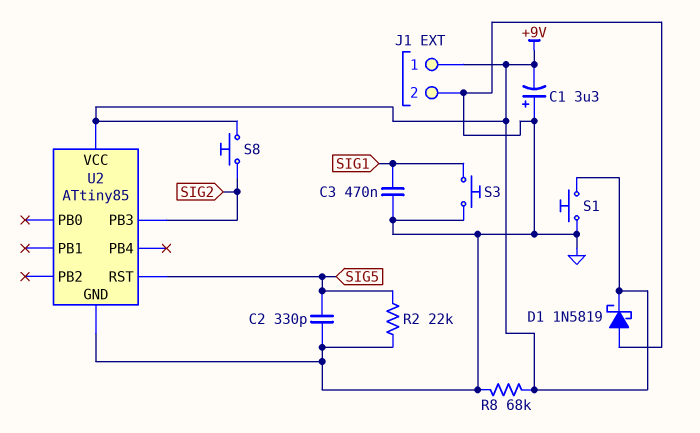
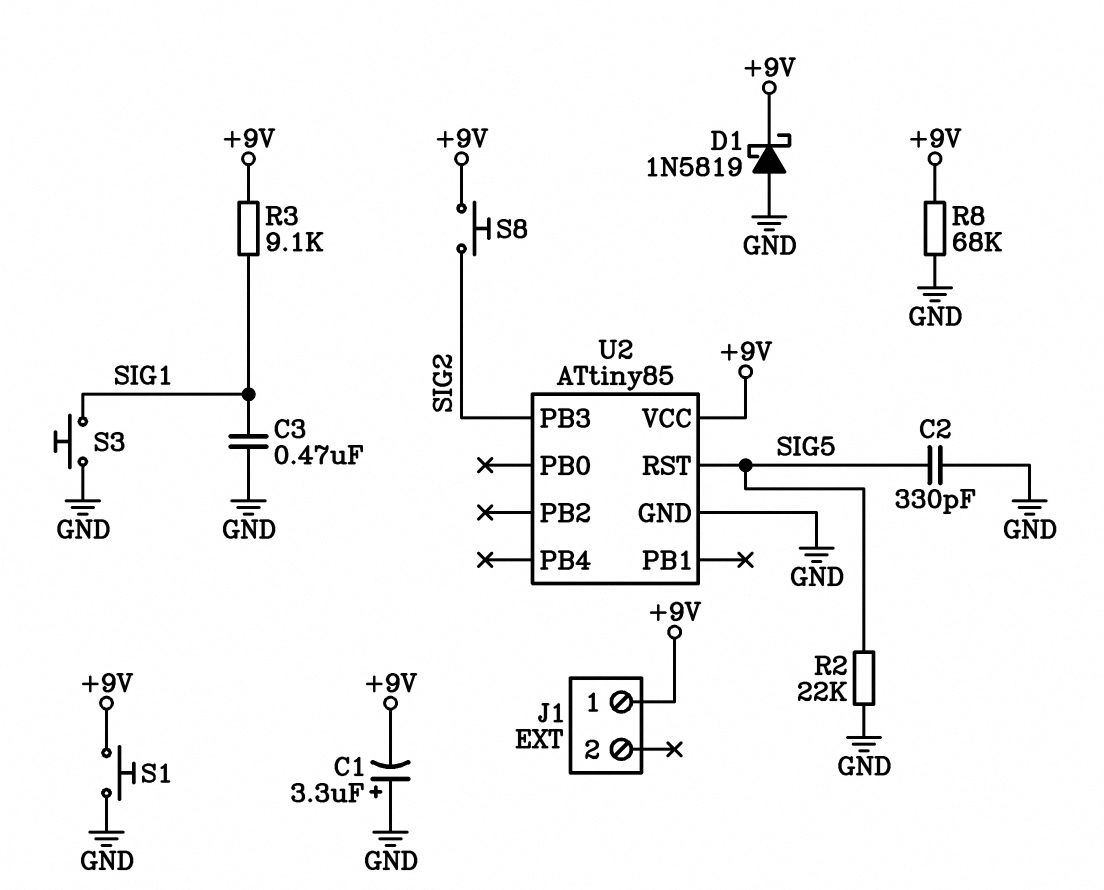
J1 pin 2: GND -> none
R3: none -> 9.1k (+9V, SIG1)

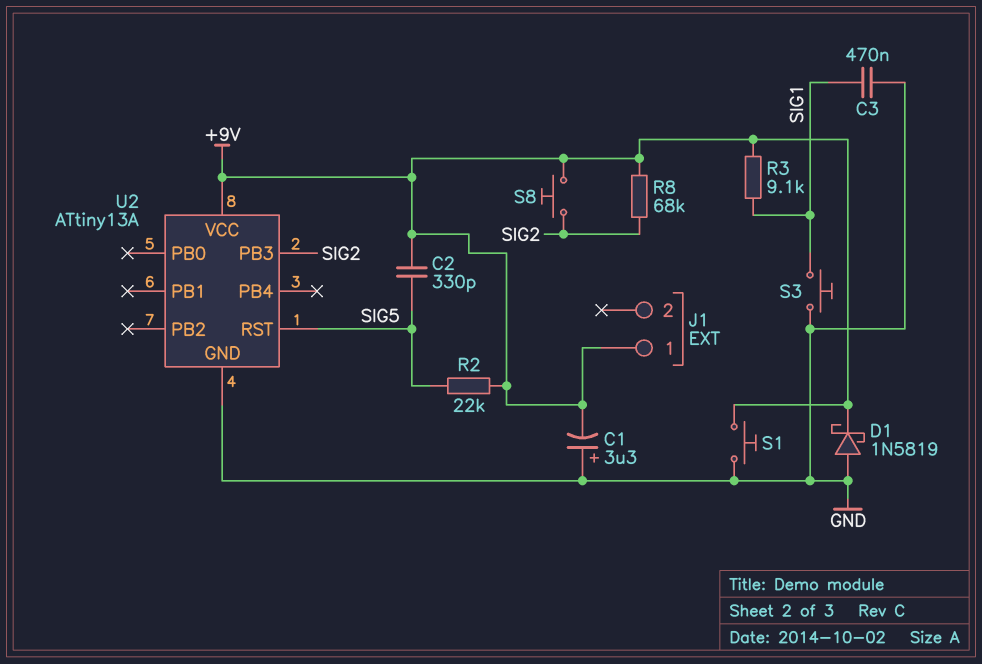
C2: 330pF (GND, SIG5) -> 330pF (+9V, SIG5)
R2: 22k (GND, SIG5) -> 22k (+9V, SIG5)
R8: 68k (+9V, GND) -> 68k (+9V, SIG2)
U2: ATtiny85 -> ATtiny13A

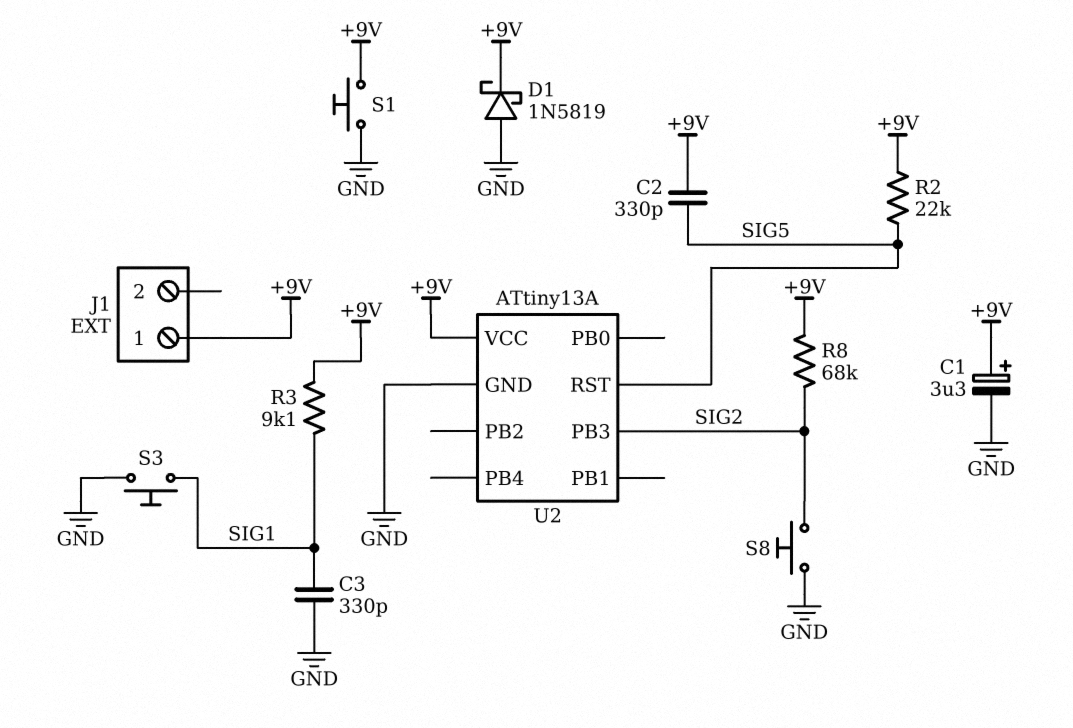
C1: 3.3uF (plus GND, minus +9V) -> 3.3uF (plus +9V, minus GND)
C3: 470nF (GND, SIG1) -> 330pF (GND, SIG1)
S8: button (+9V, SIG2) -> button (GND, SIG2)

